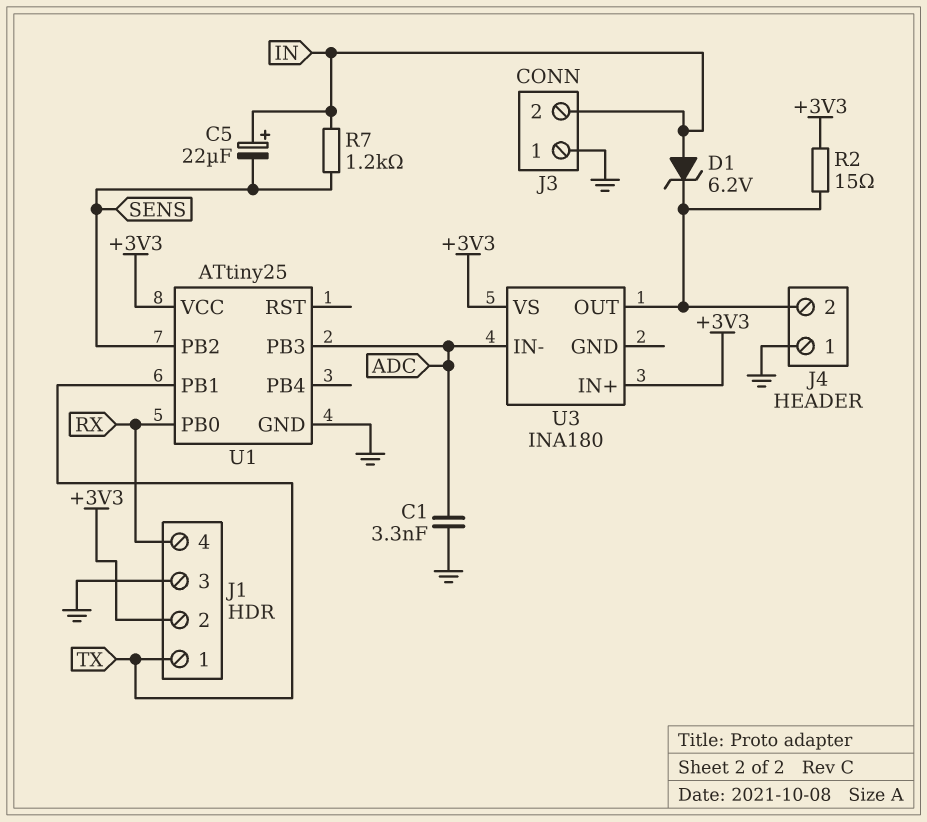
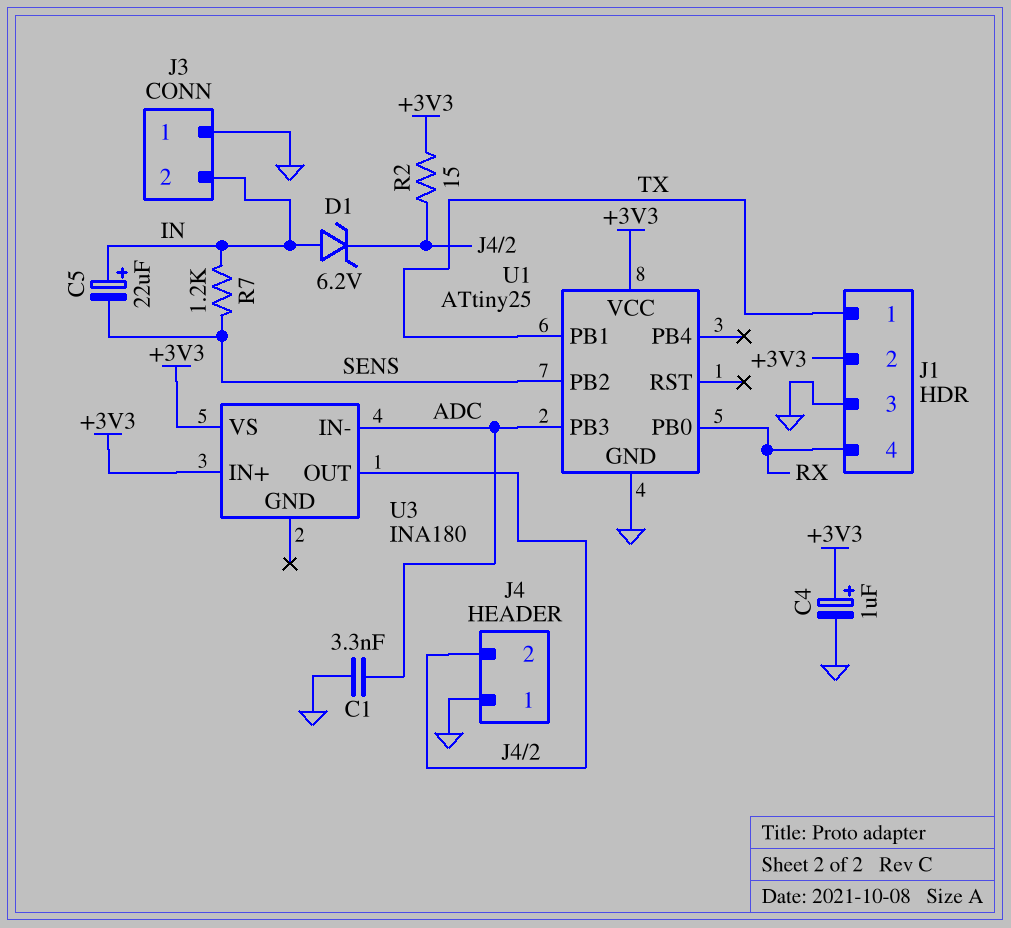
C4: none -> 1uF (plus +3V3, minus GND)

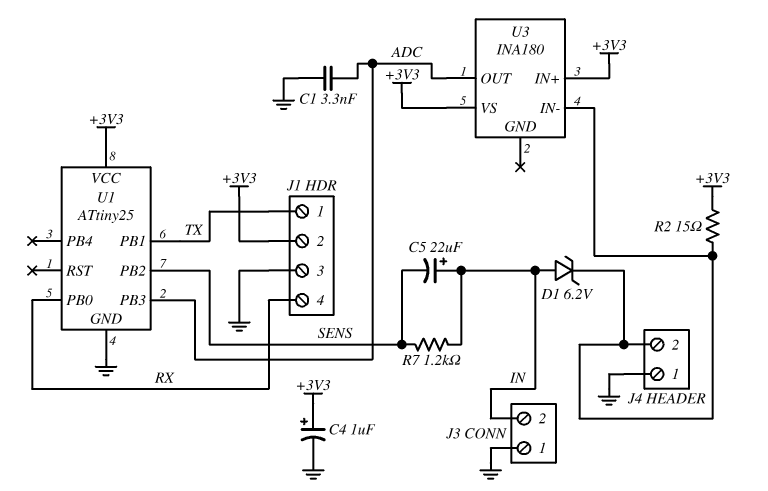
U3 pin IN-: ADC -> J4/2
U3 pin OUT: J4/2 -> ADC

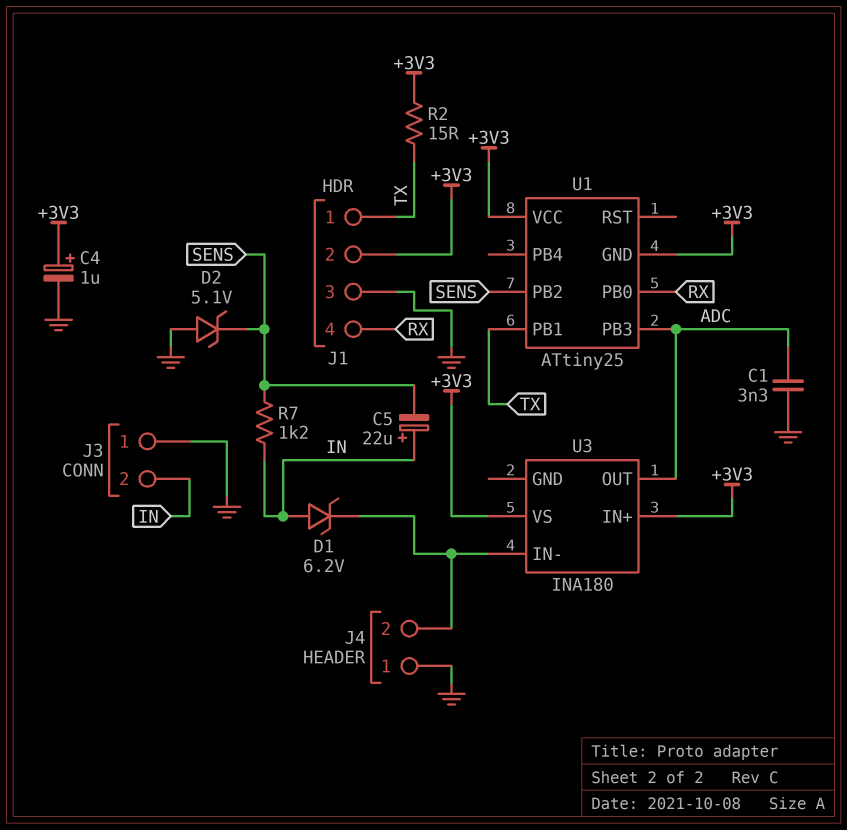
D2: none -> zener 5.1V (A GND, K SENS)
R2: 15 (+3V3, J4/2) -> 15 (+3V3, TX)
U1 pin GND: GND -> +3V3

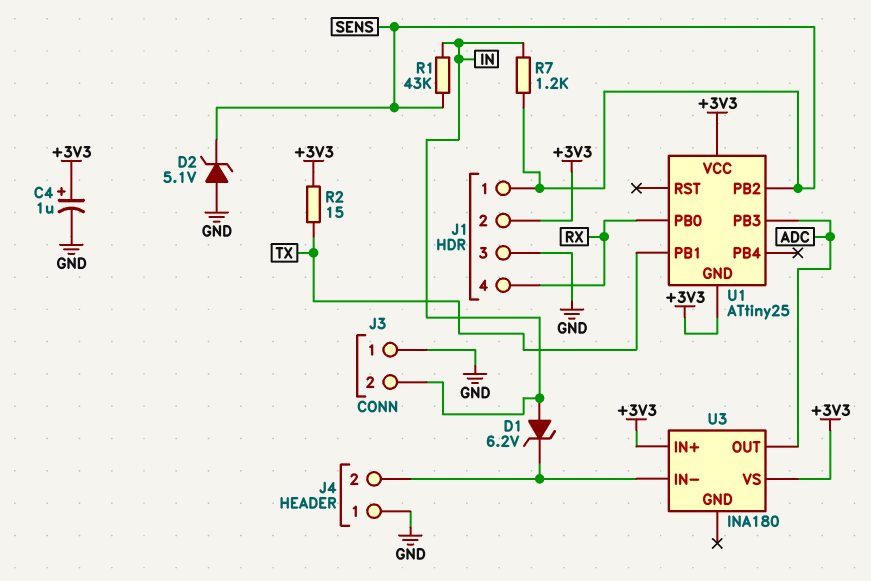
C1: 3.3nF (ADC, GND) -> none
C5: 22uF (plus IN, minus SENS) -> none
J1 pin 1: TX -> SENS
R1: none -> 43k (IN, SENS)

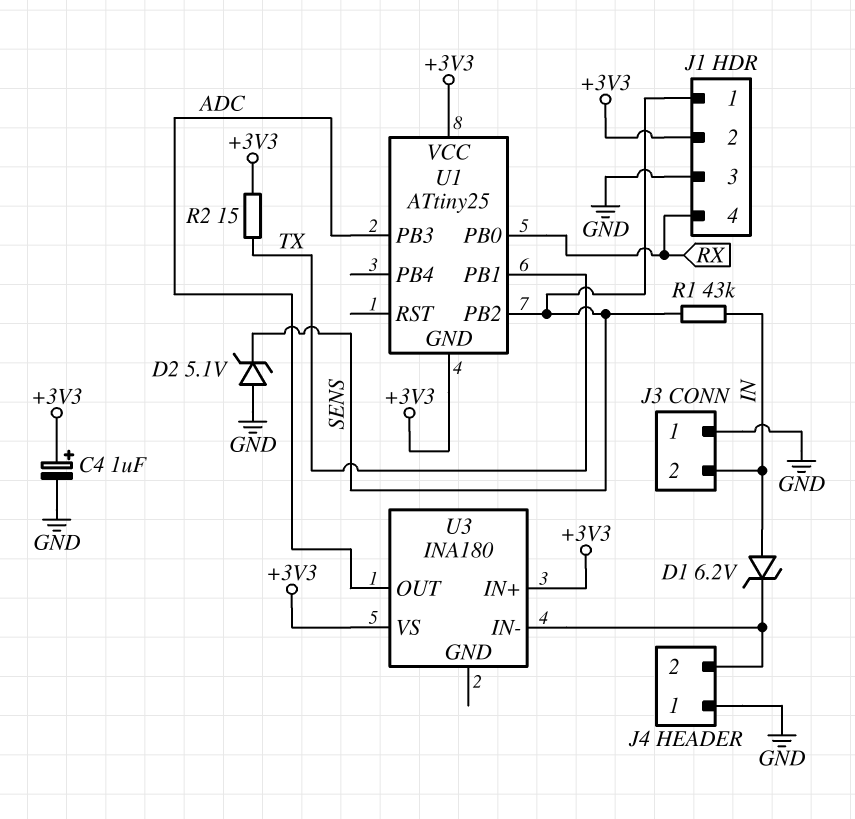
R7: 1.2k (IN, SENS) -> none

